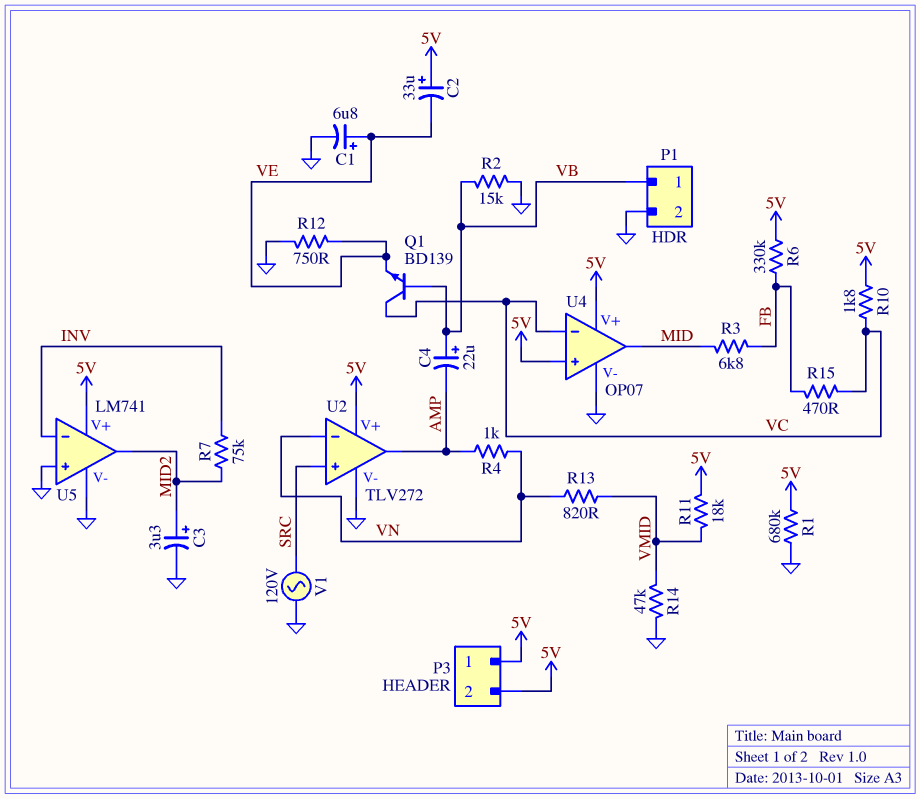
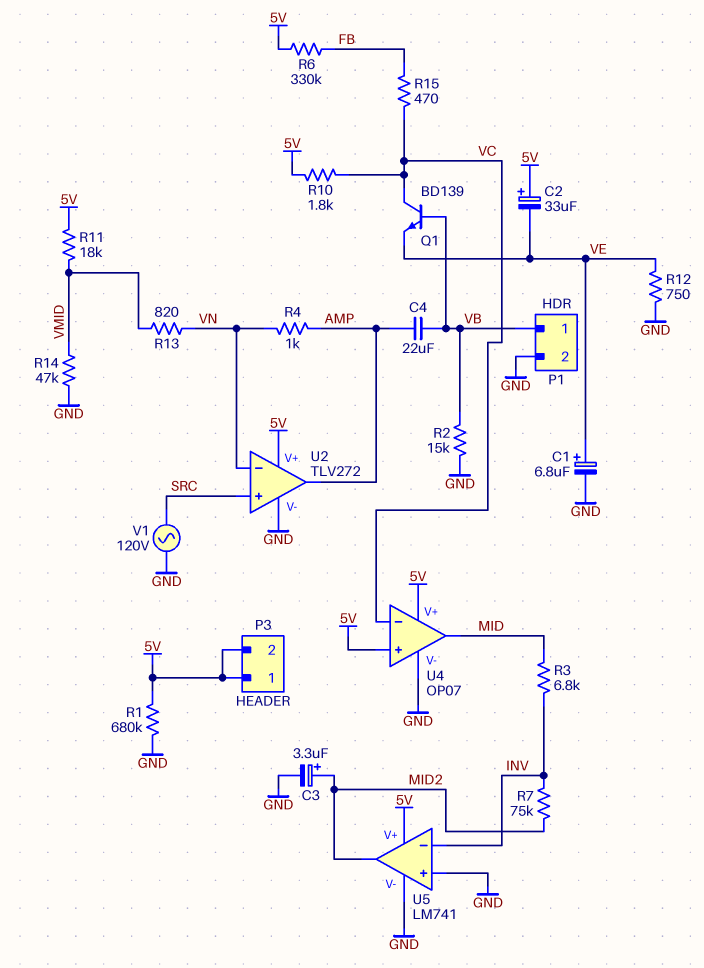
C4: 22uF (plus VB, minus AMP) -> 22uF (AMP, VB)
R3: 6.8k (FB, MID) -> 6.8k (INV, MID)

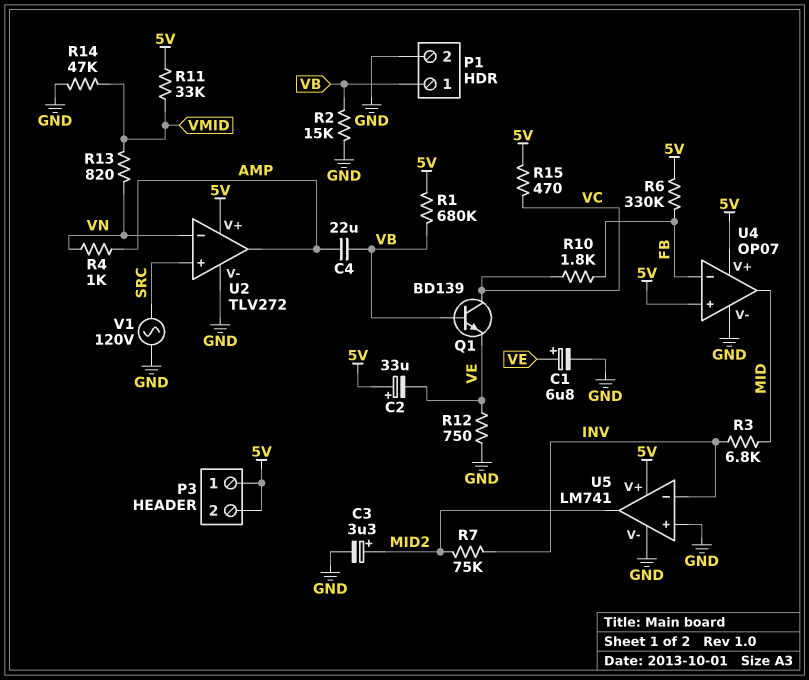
R1: 680k (5V, GND) -> 680k (5V, VB)
R10: 1.8k (5V, VC) -> 1.8k (FB, VC)
R11: 18k (5V, VMID) -> 33k (5V, VMID)
R15: 470 (FB, VC) -> 470 (5V, VC)
U4 pin in-: VC -> FB

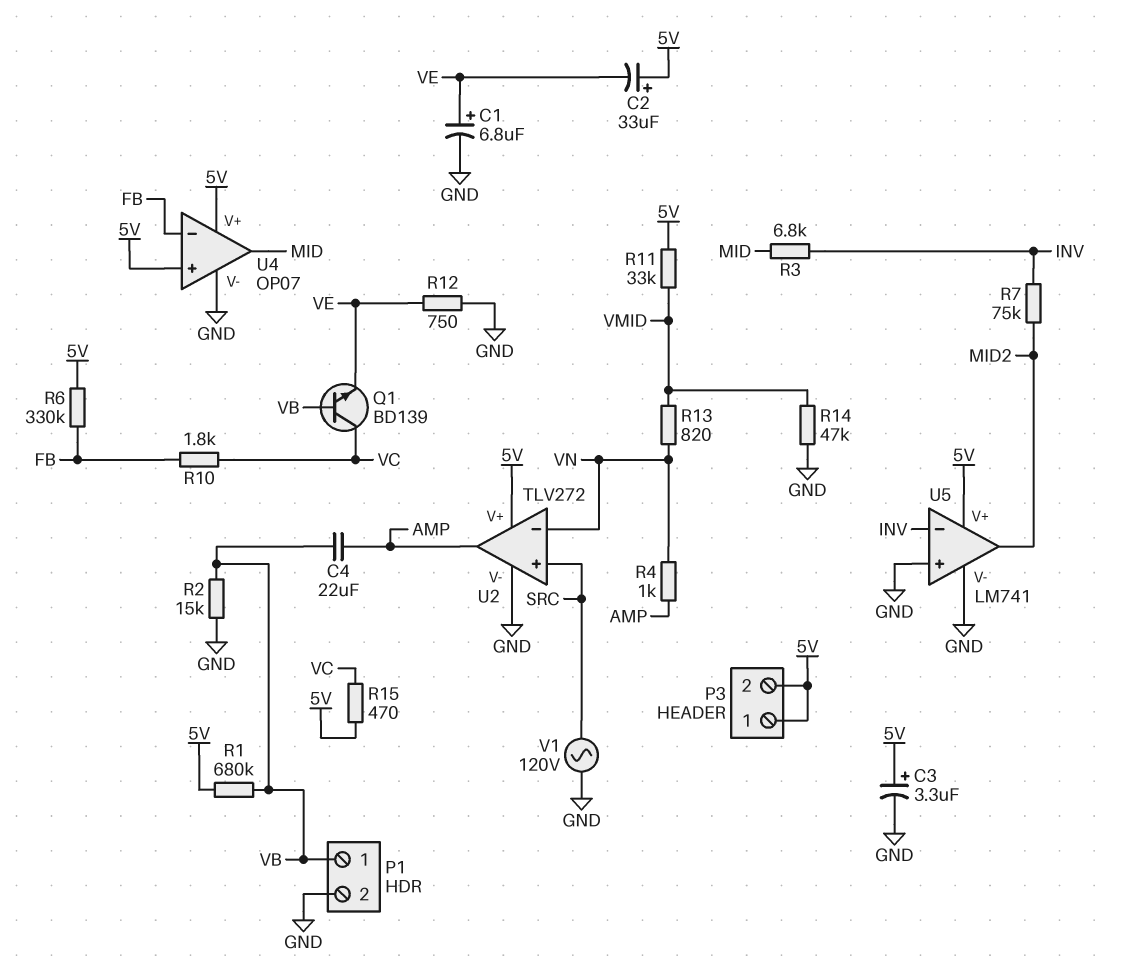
C3: 3.3uF (plus MID2, minus GND) -> 3.3uF (plus 5V, minus GND)

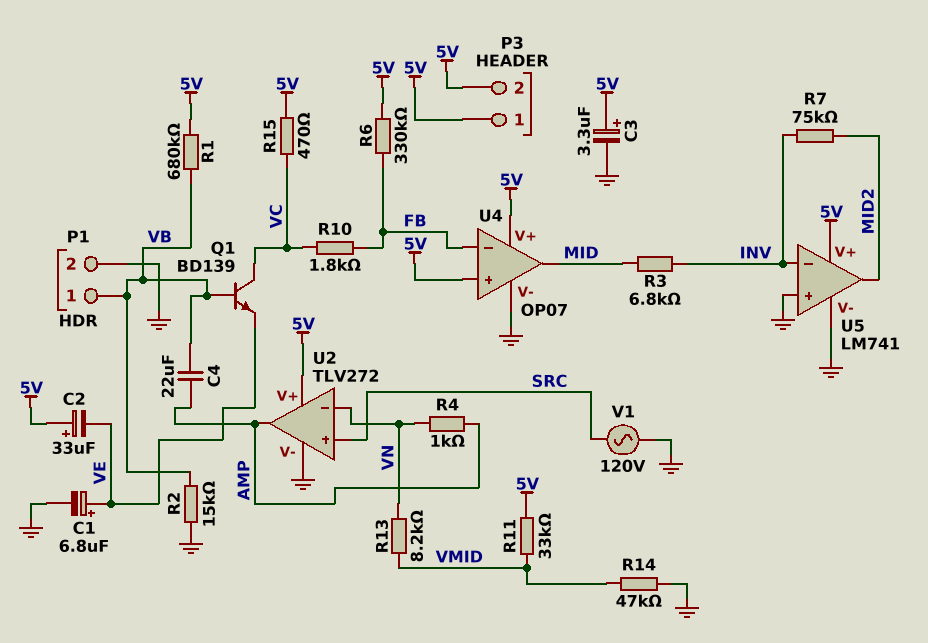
R12: 750 (GND, VE) -> none
R13: 820 (VMID, VN) -> 8.2k (VMID, VN)

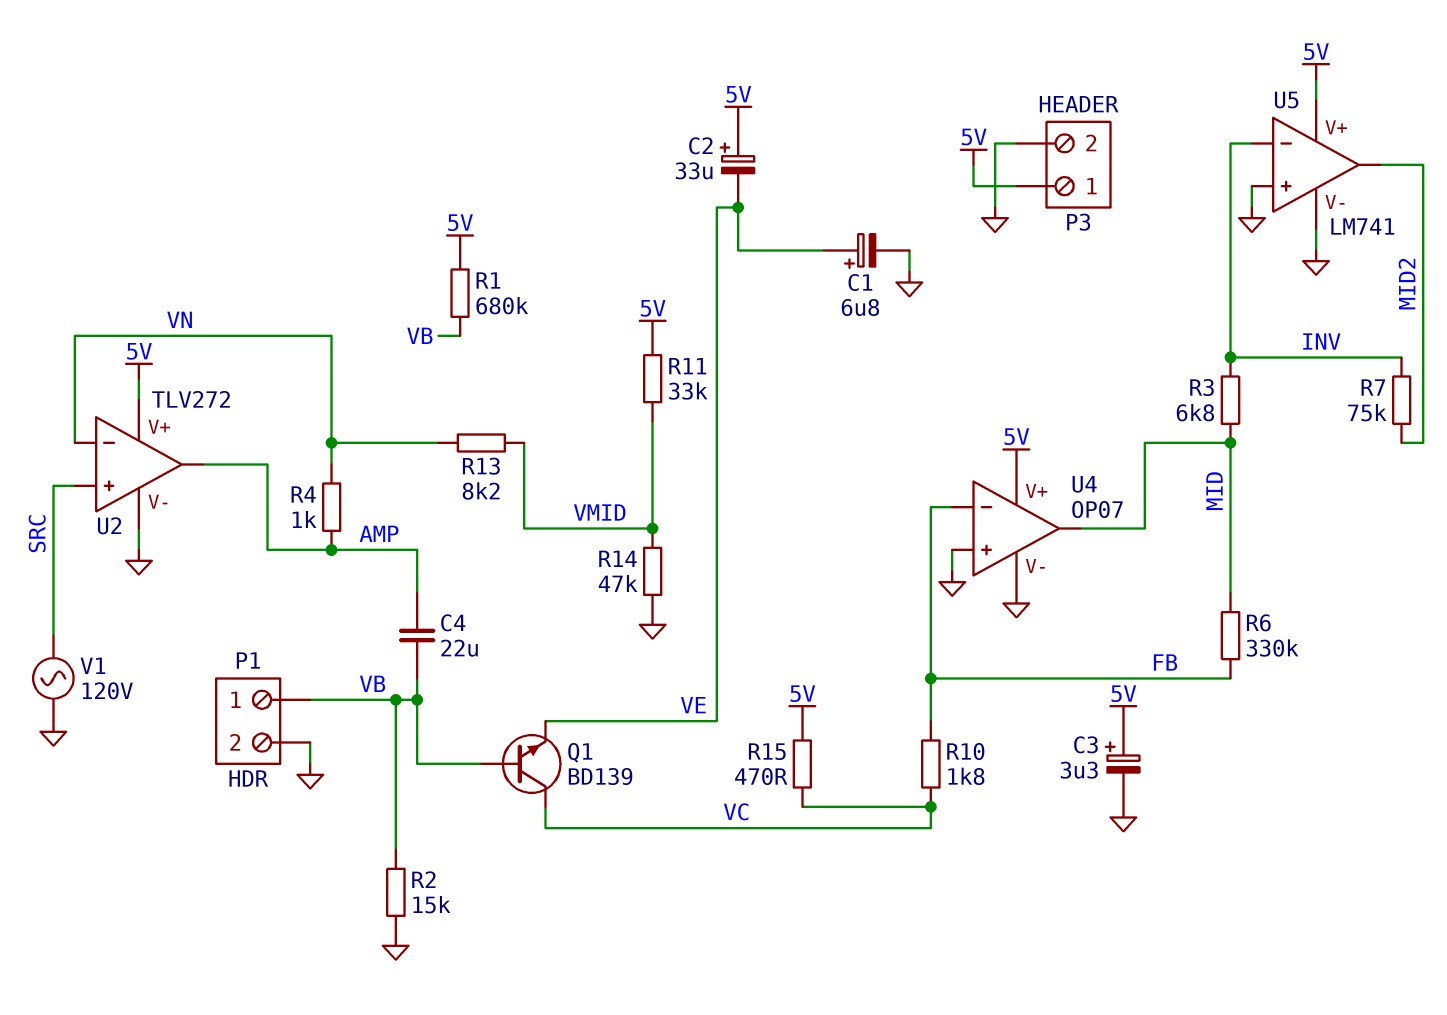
P3 pin 2: 5V -> GND
R6: 330k (5V, FB) -> 330k (FB, MID)
U4 pin in+: 5V -> GND

